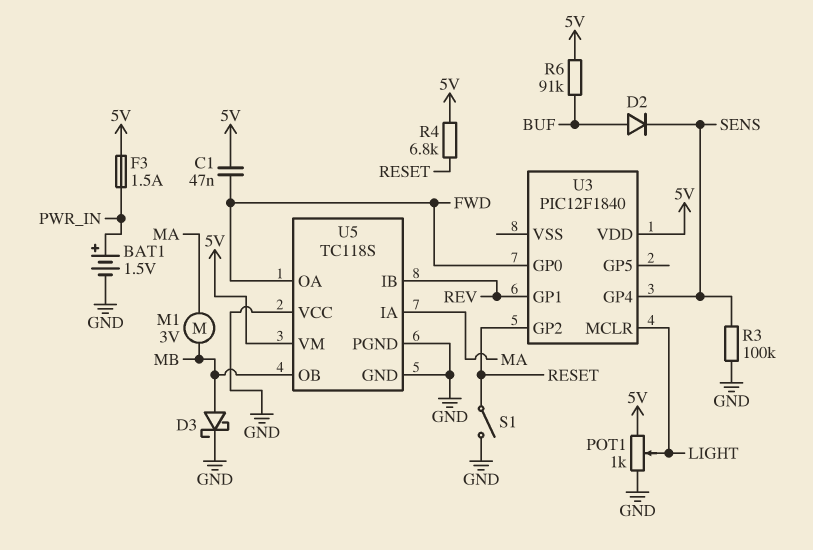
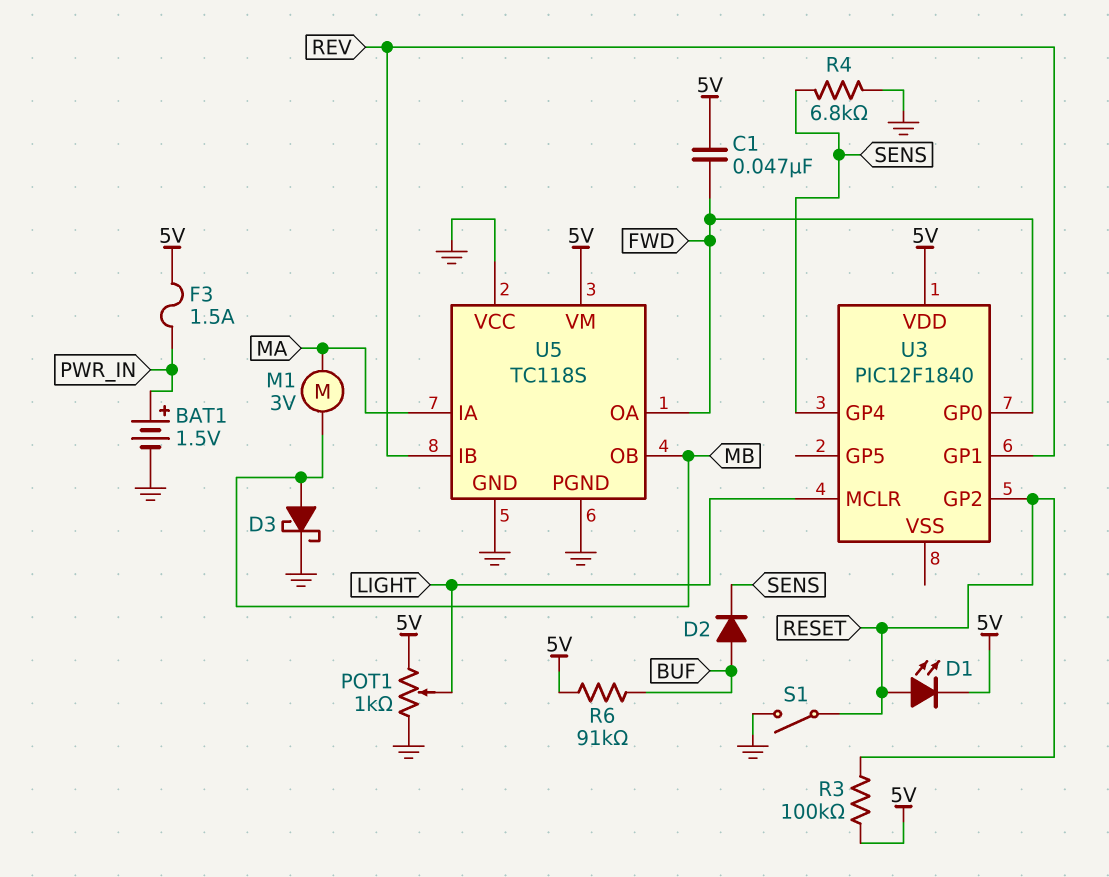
D1: none -> LED (A RESET, K 5V)
R3: 100k (GND, SENS) -> 100k (5V, RESET)
R4: 6.8k (5V, RESET) -> 6.8k (GND, SENS)

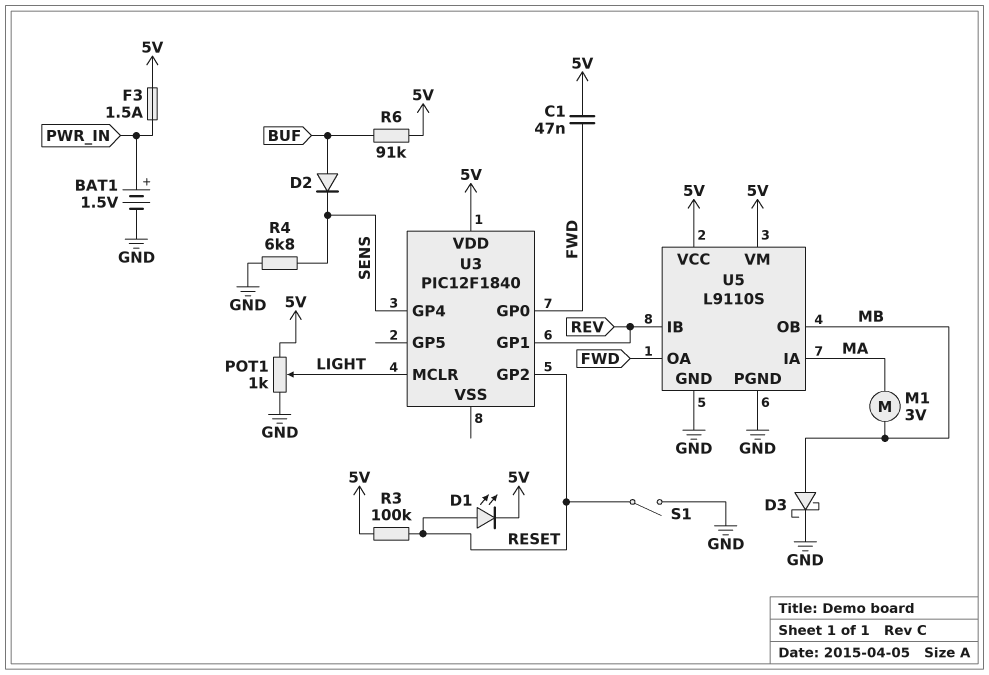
U5: TC118S -> L9110S
U5 pin VCC: GND -> 5V

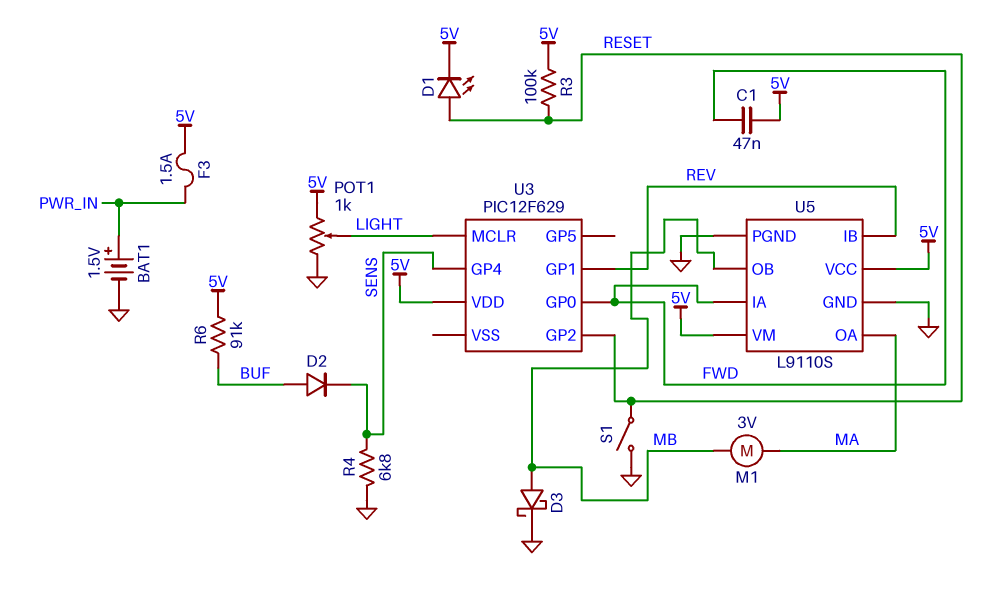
U3: PIC12F1840 -> PIC12F629
U5 pin IA: MA -> FWD
U5 pin OA: FWD -> MA

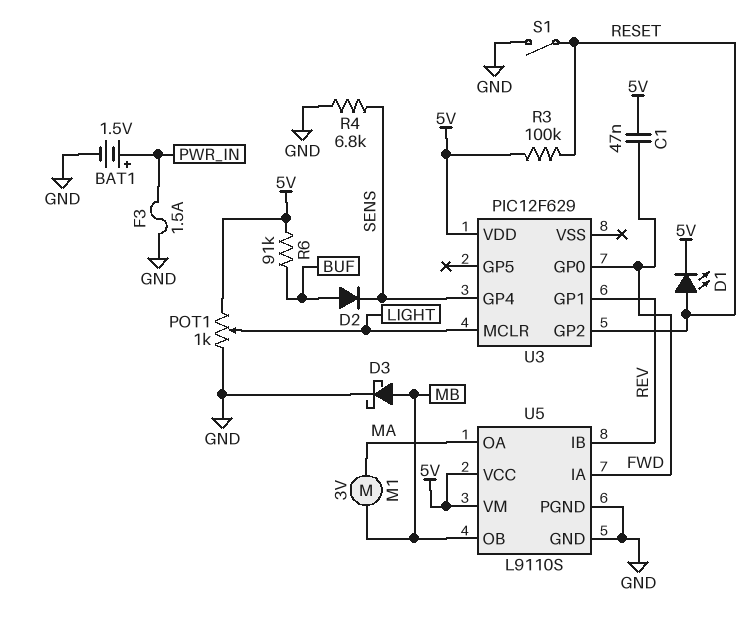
F3: 1.5A (5V, PWR_IN) -> 1.5A (GND, PWR_IN)

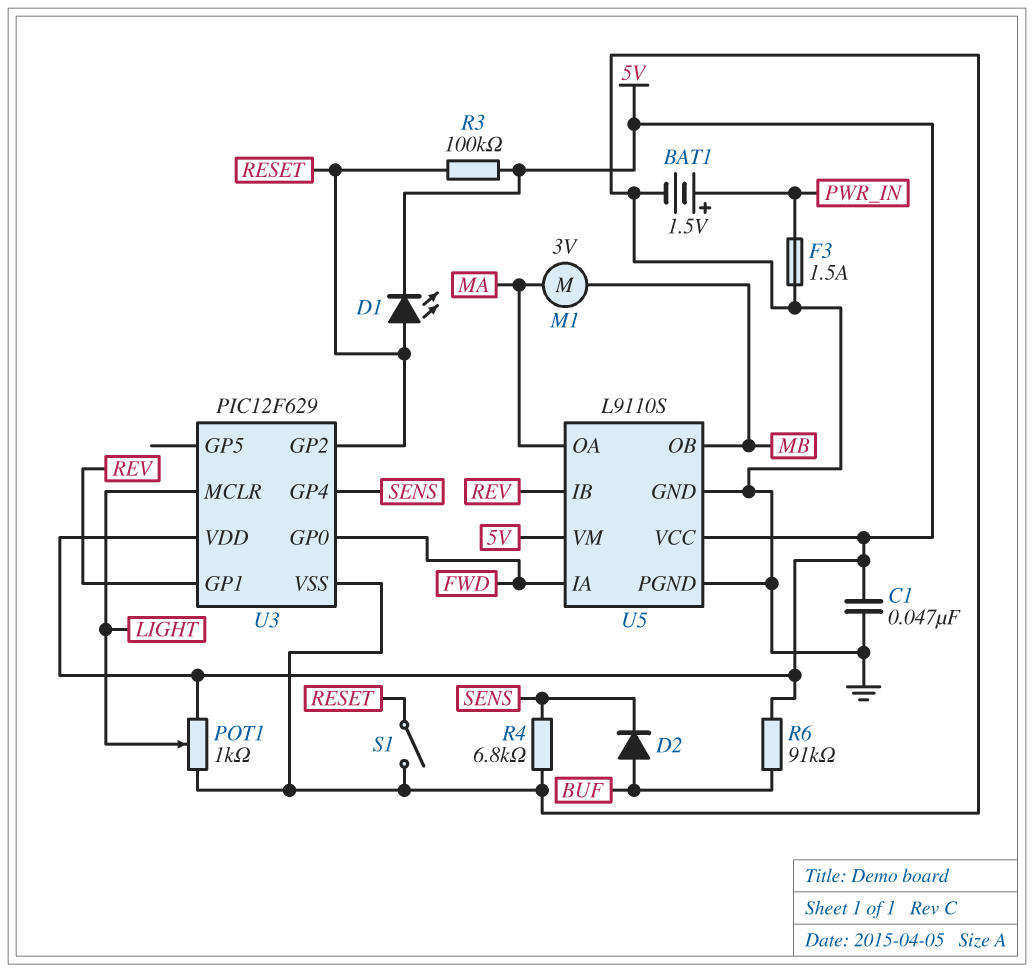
C1: 47nF (5V, FWD) -> 47nF (5V, GND)
D3: schottky (A MB, K GND) -> none
U3 pin VSS: none -> GND

